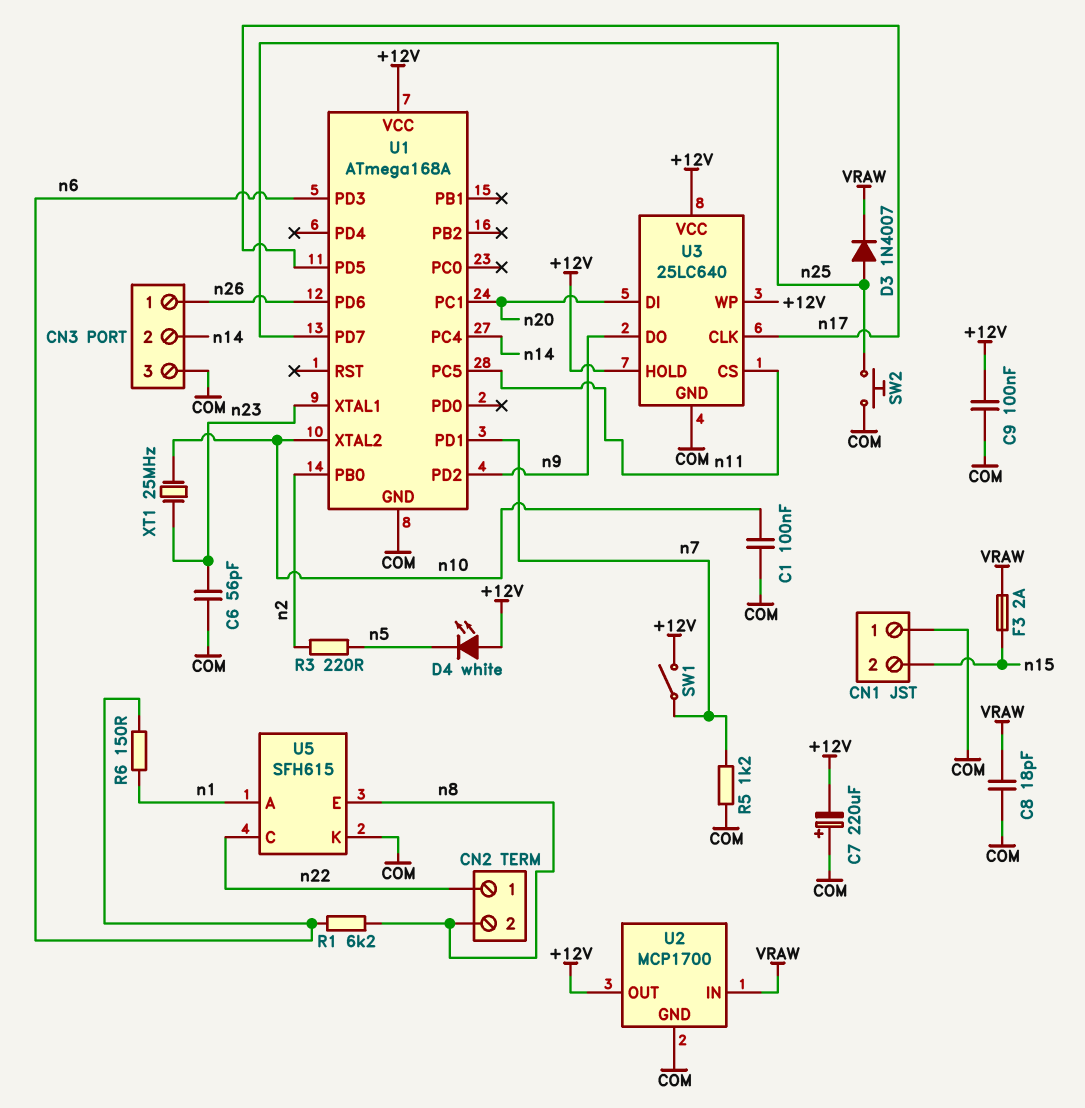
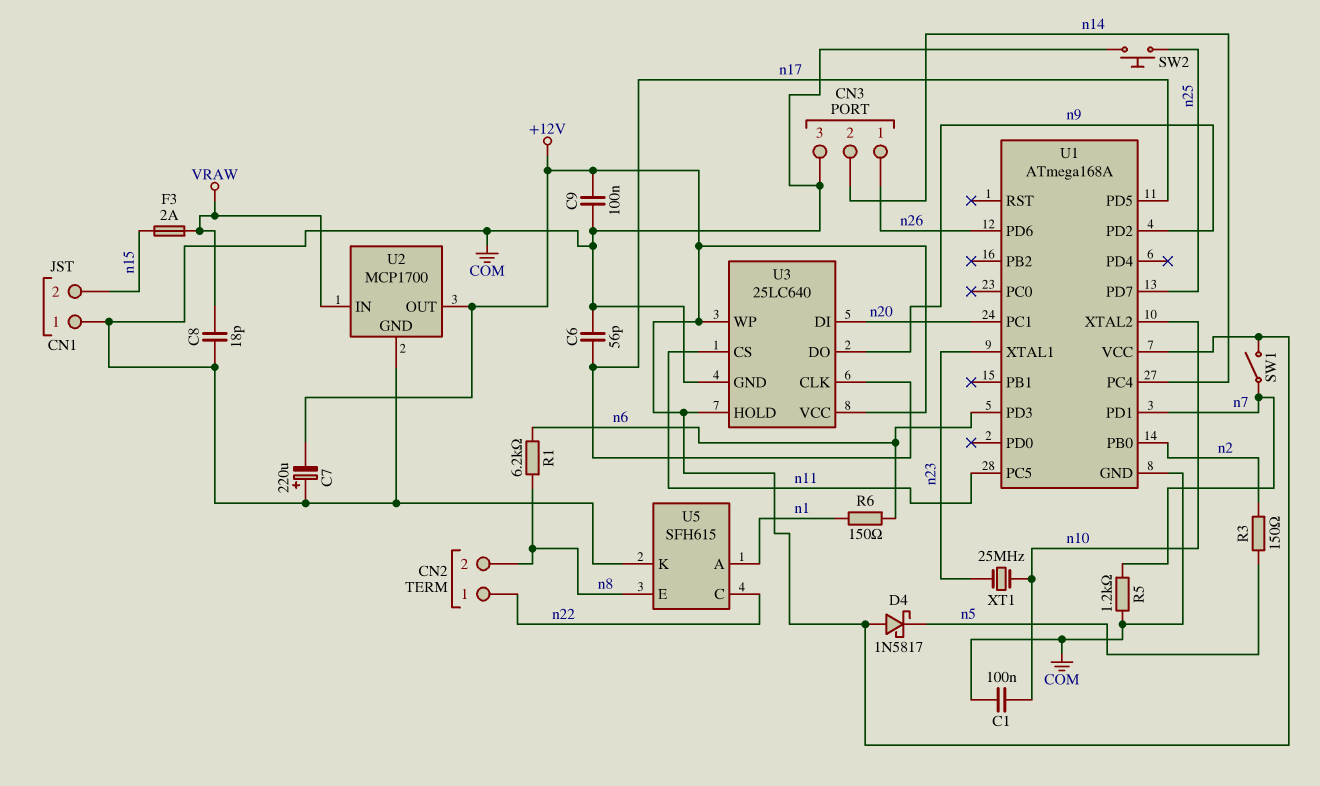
C6: 56pF (COM, n23) -> 56pF (COM, n17)
D3: diode 1N4007 (A n25, K VRAW) -> none
D4: LED white (A +12V, K n5) -> schottky 1N5817 (A +12V, K n5)
R3: 220 (n2, n5) -> 150 (n2, n5)

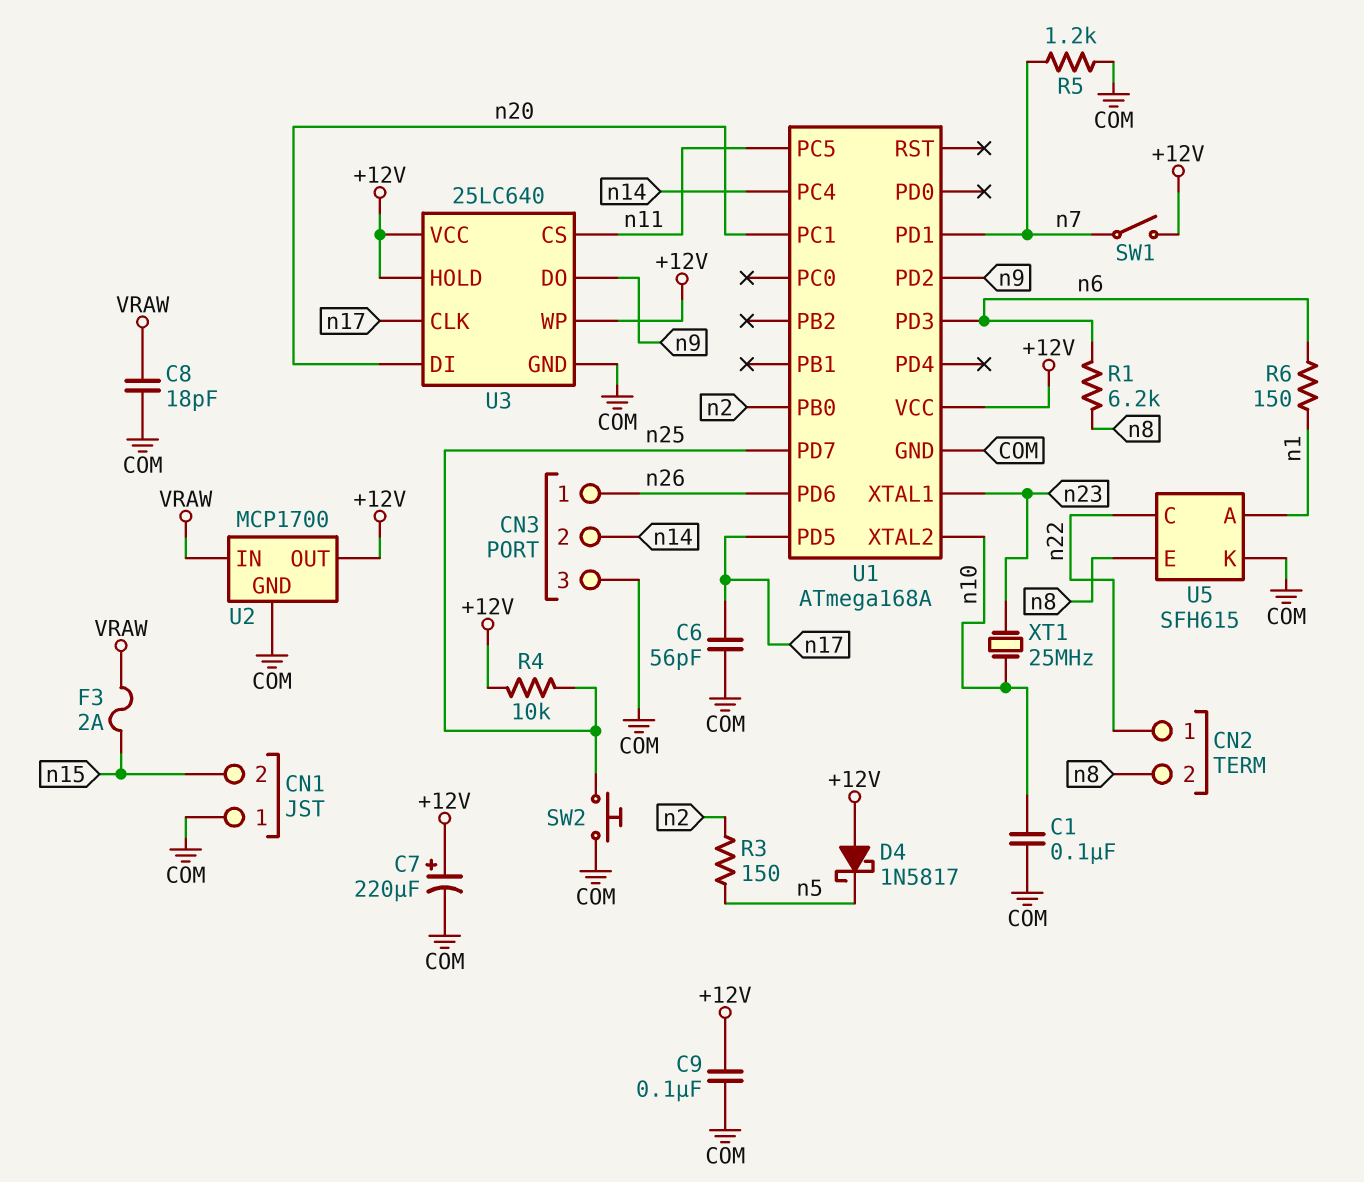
C7: 220uF (plus COM, minus +12V) -> 220uF (plus +12V, minus COM)
R4: none -> 10k (+12V, n25)

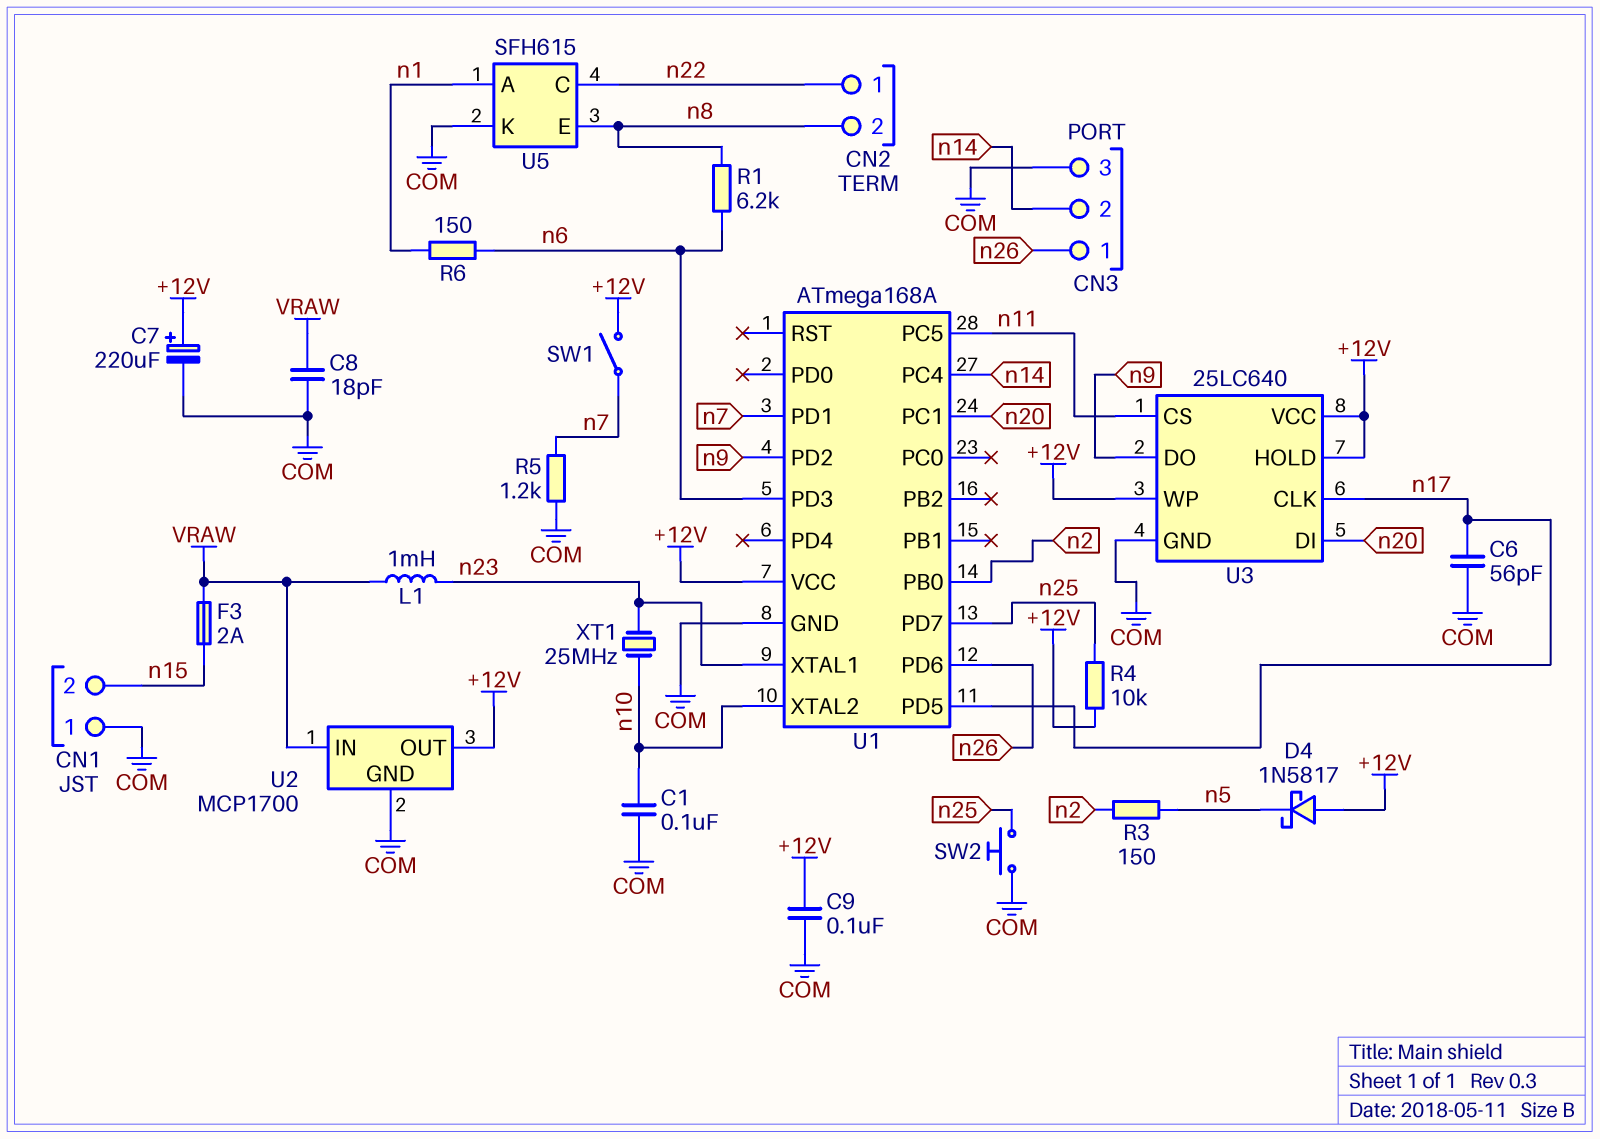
L1: none -> 1mH (VRAW, n23)

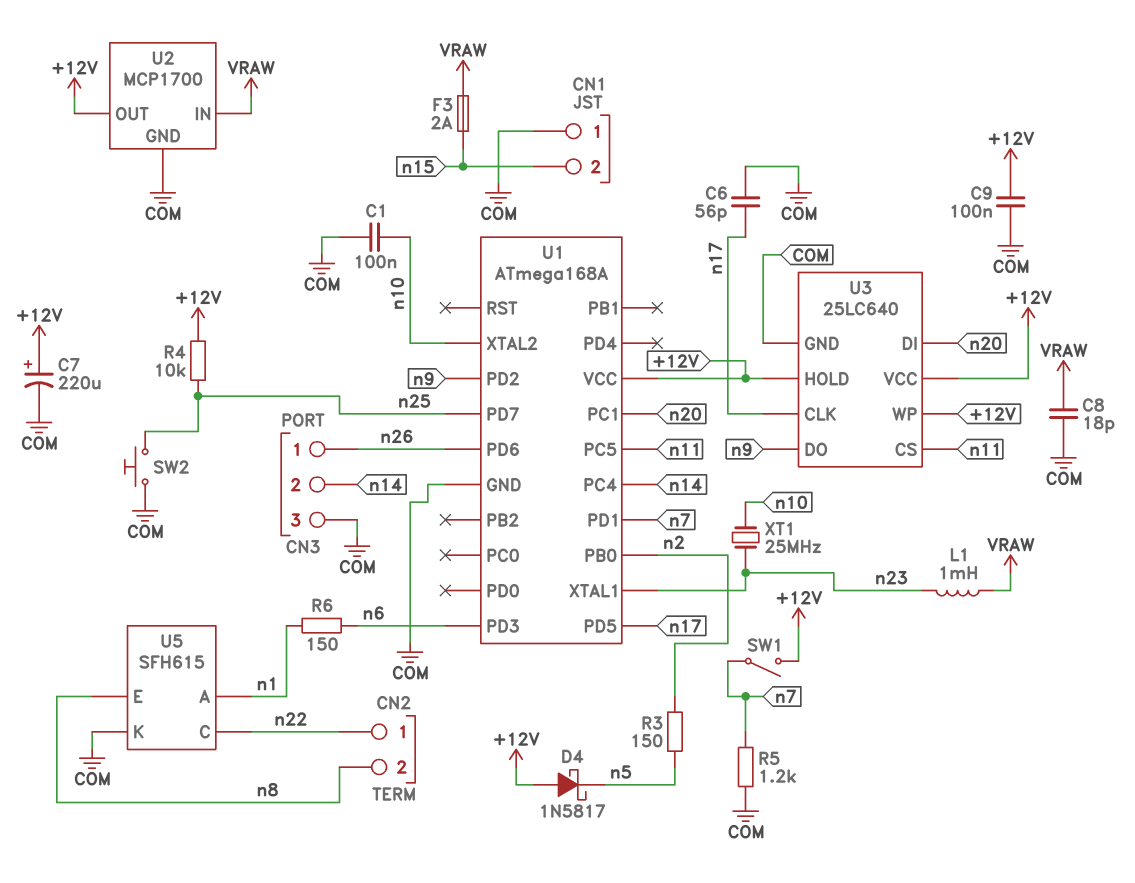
R1: 6.2k (n6, n8) -> none

